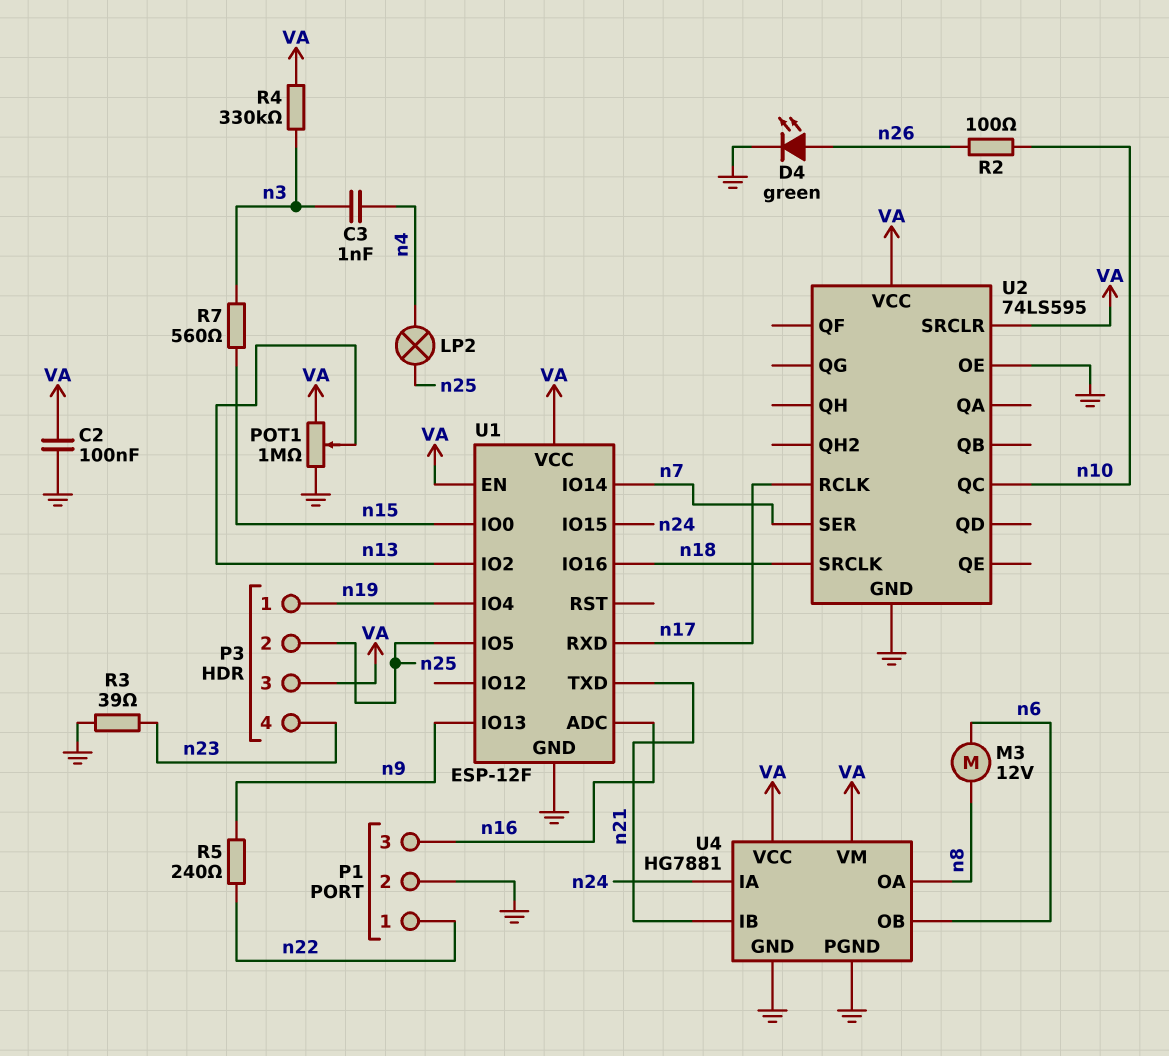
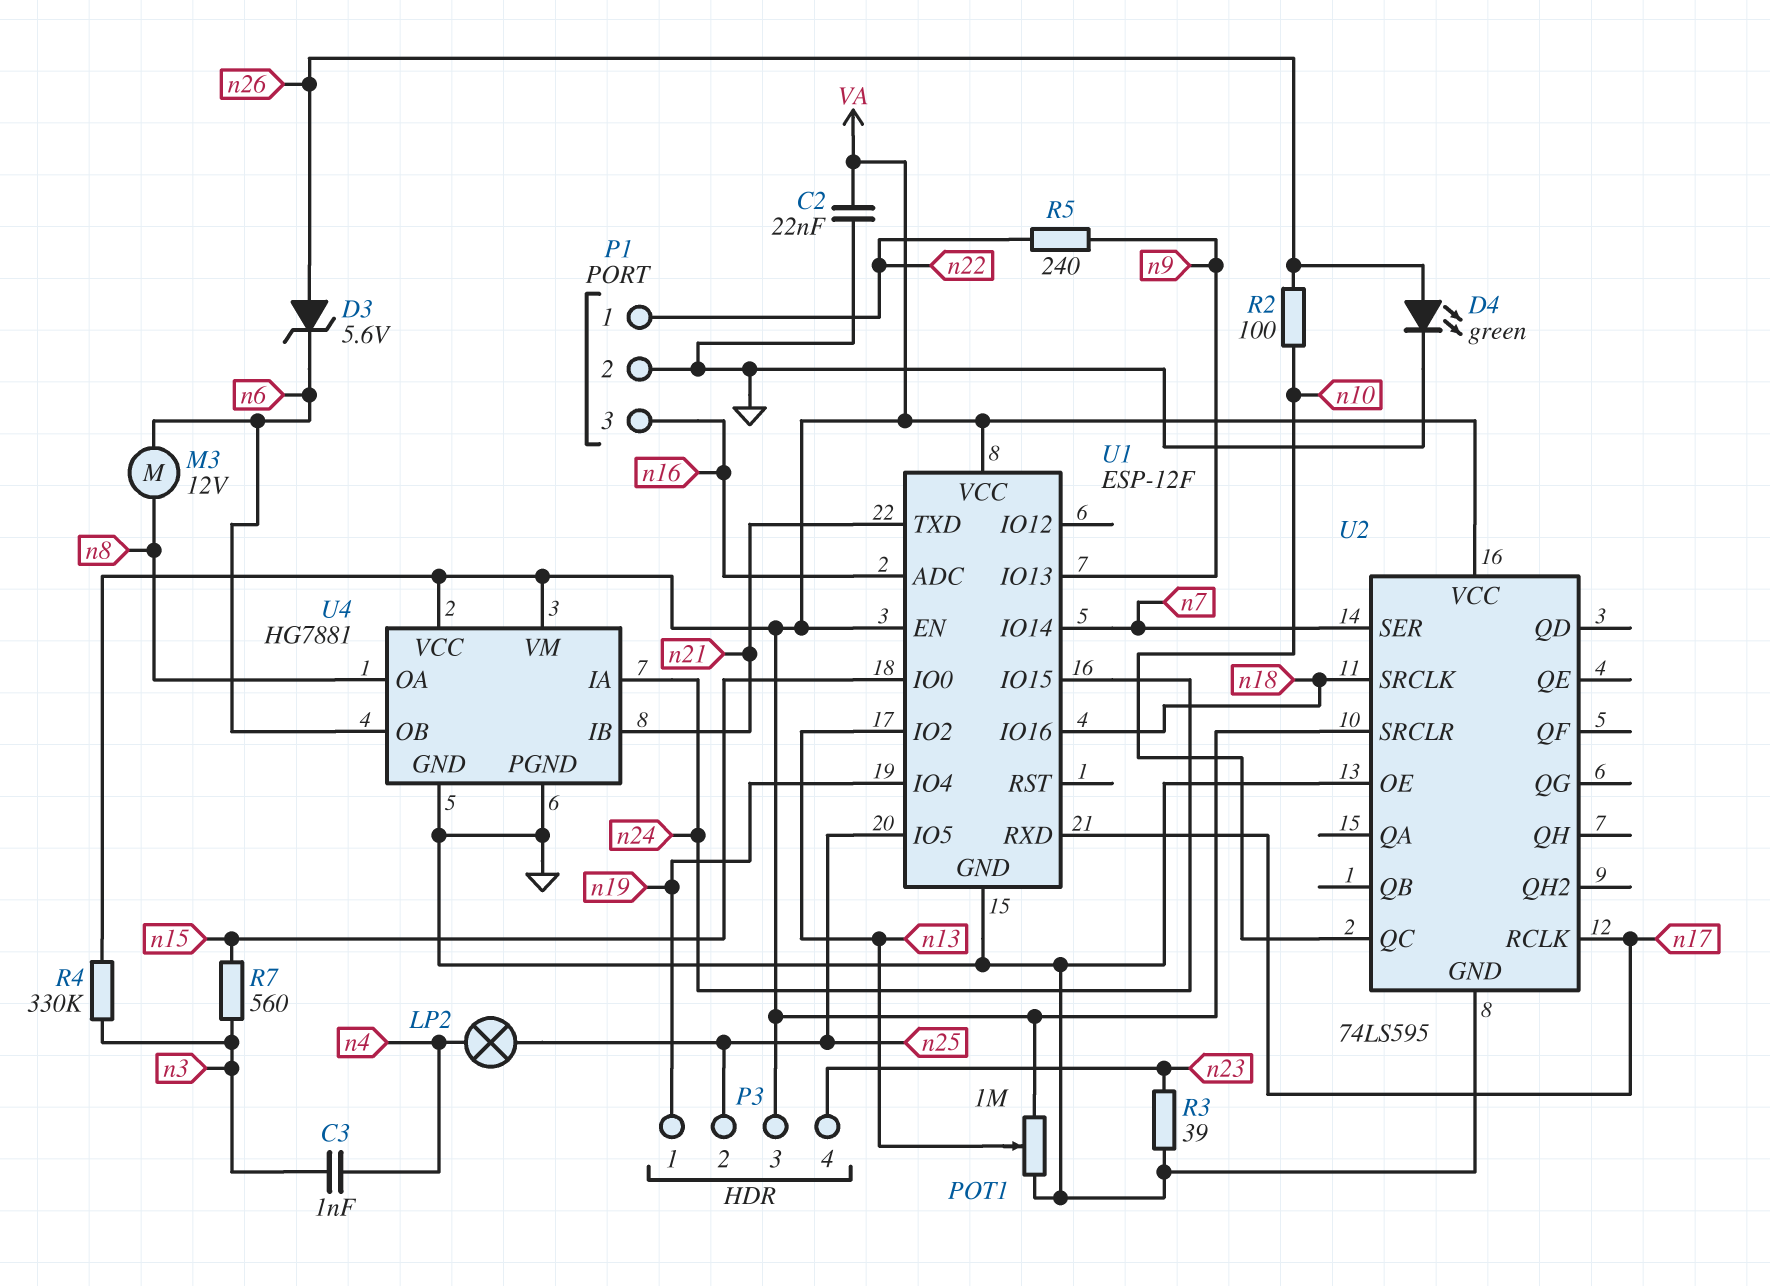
C2: 100nF (GND, VA) -> 22nF (GND, VA)
D3: none -> zener 5.6V (A n26, K n6)

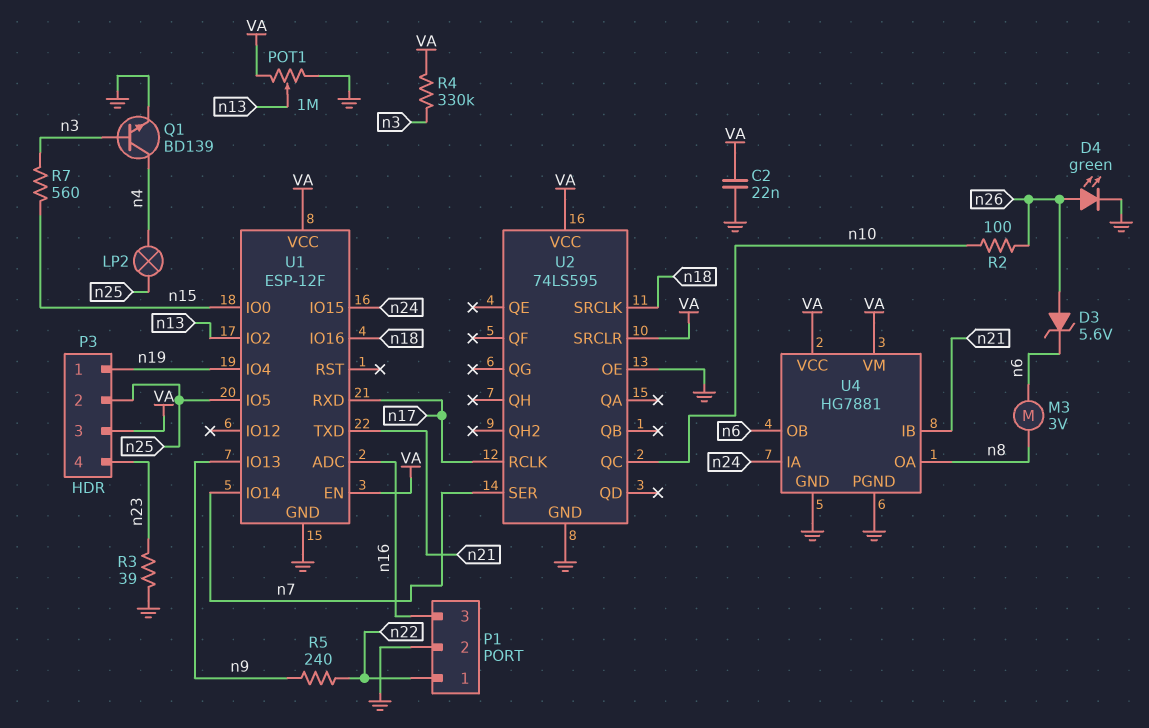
C3: 1nF (n3, n4) -> none
M3: motor 12V (n6, n8) -> motor 3V (n6, n8)
Q1: none -> NPN BD139 (B n3, C n4, E GND)

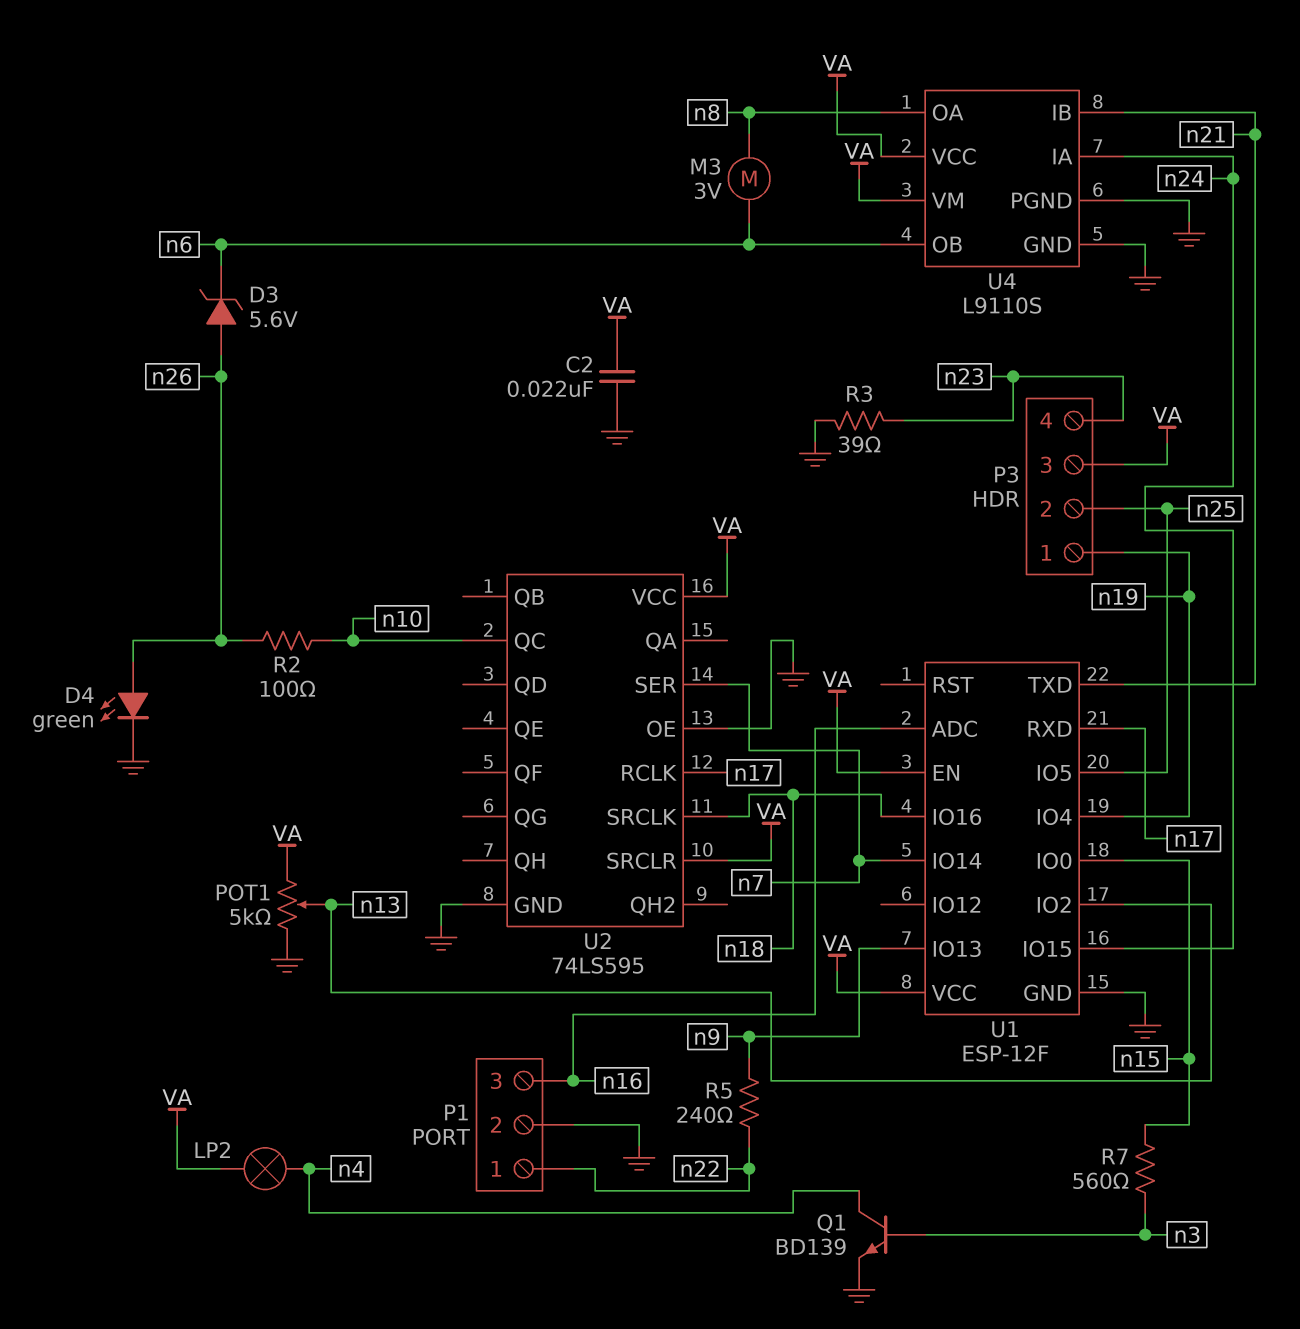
LP2: lamp (n4, n25) -> lamp (VA, n4)
POT1: 1M (GND, VA, wiper n13) -> 5k (GND, VA, wiper n13)
R4: 330k (VA, n3) -> none
U4: HG7881 -> L9110S

